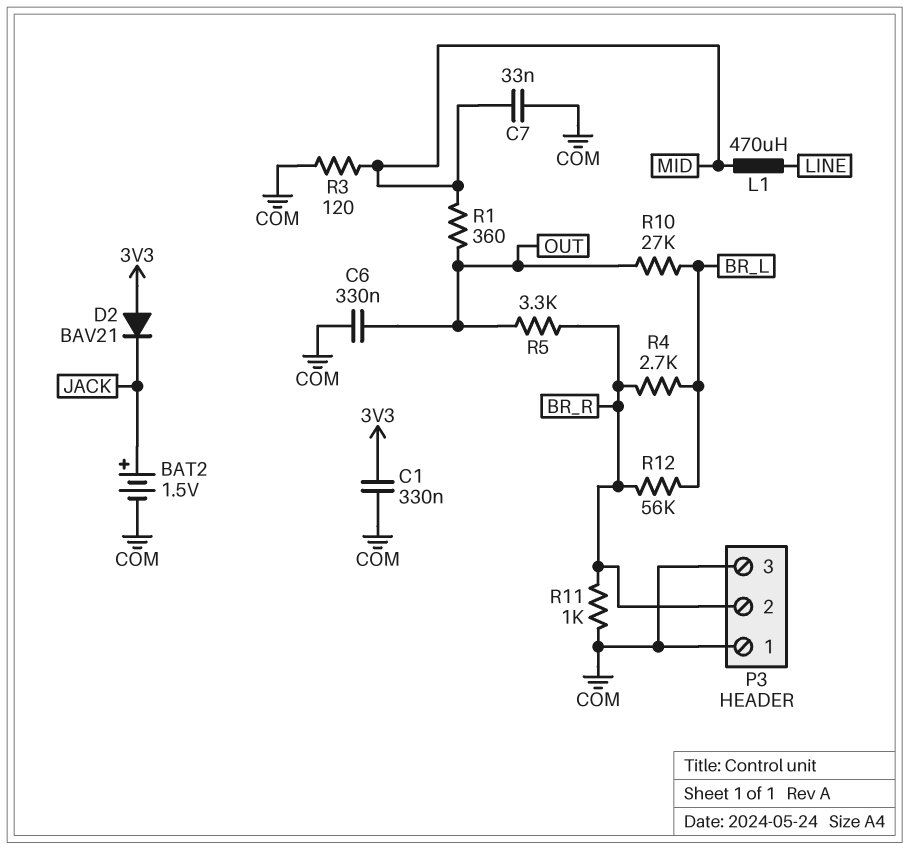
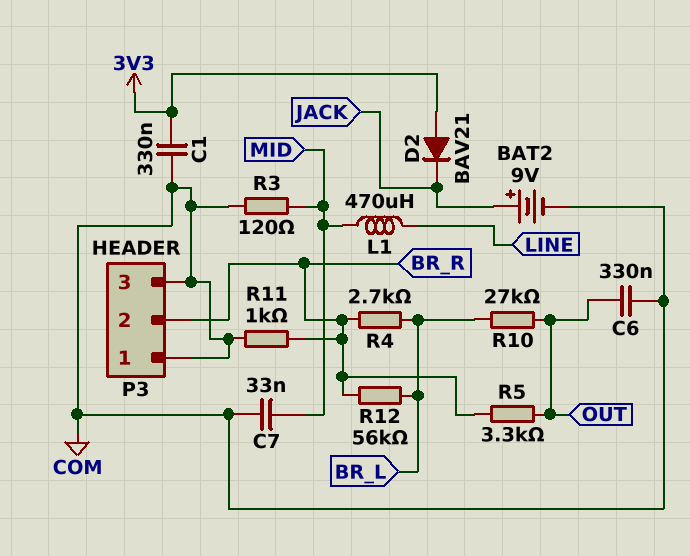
BAT2: 1.5V (plus JACK, minus COM) -> 9V (plus JACK, minus COM)
R1: 360 (MID, OUT) -> none

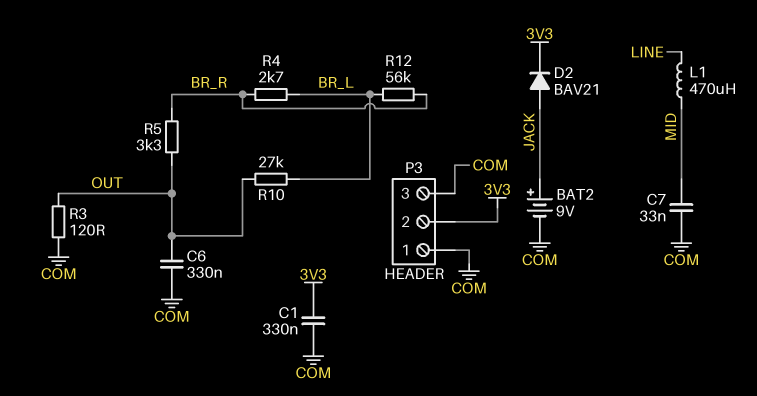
D2: diode BAV21 (A 3V3, K JACK) -> diode BAV21 (A JACK, K 3V3)
P3 pin 2: BR_R -> 3V3
R3: 120 (COM, MID) -> 120 (COM, OUT)
R11: 1k (BR_R, COM) -> none

